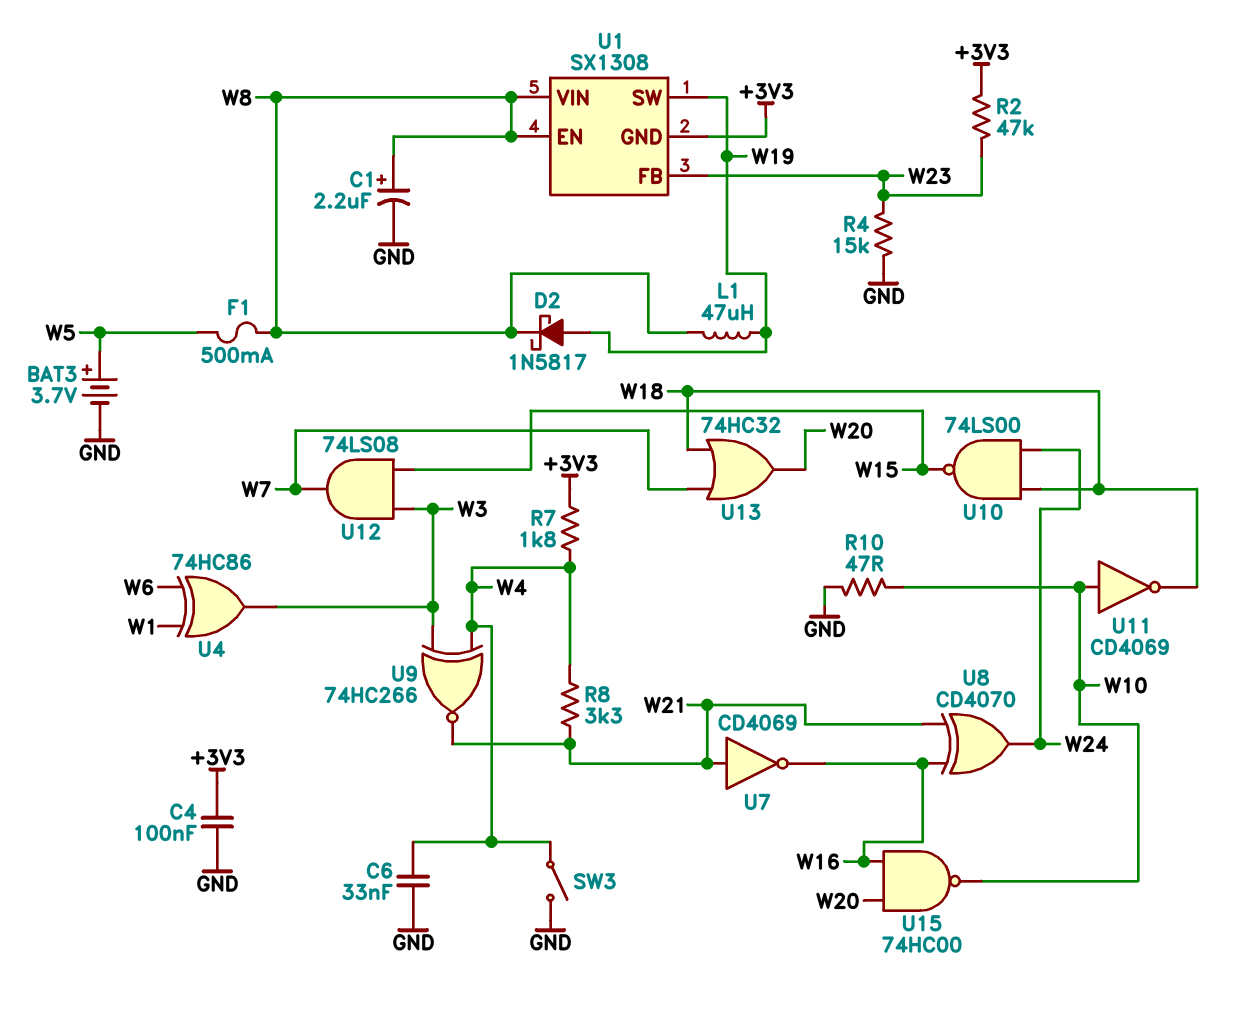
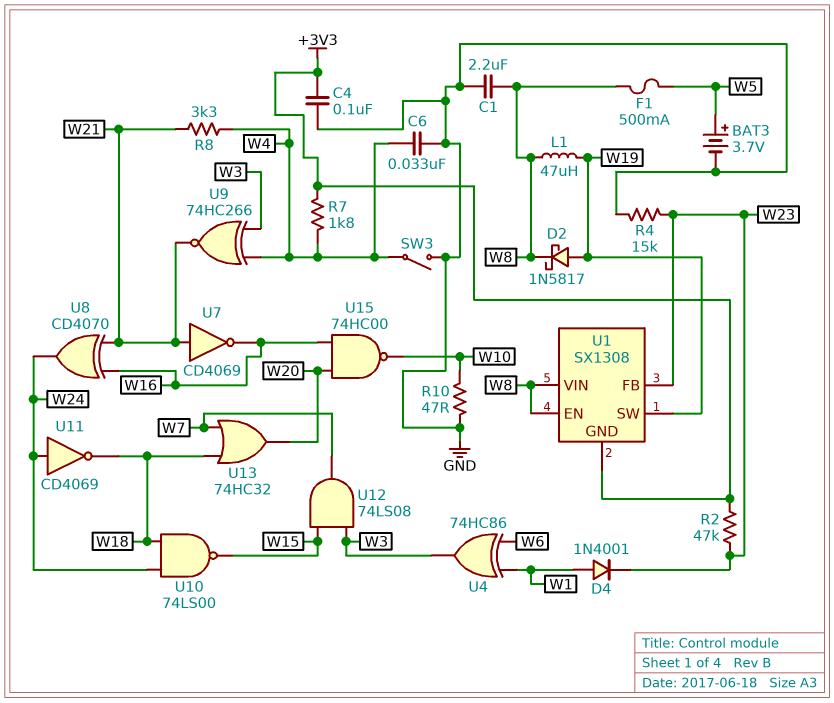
C1: 2.2uF (plus W8, minus GND) -> 2.2uF (GND, W8)
D4: none -> diode 1N4001 (A W1, K W23)
U11: NOT CD4069 (in W10, out W18) -> NOT CD4069 (in W24, out W18)

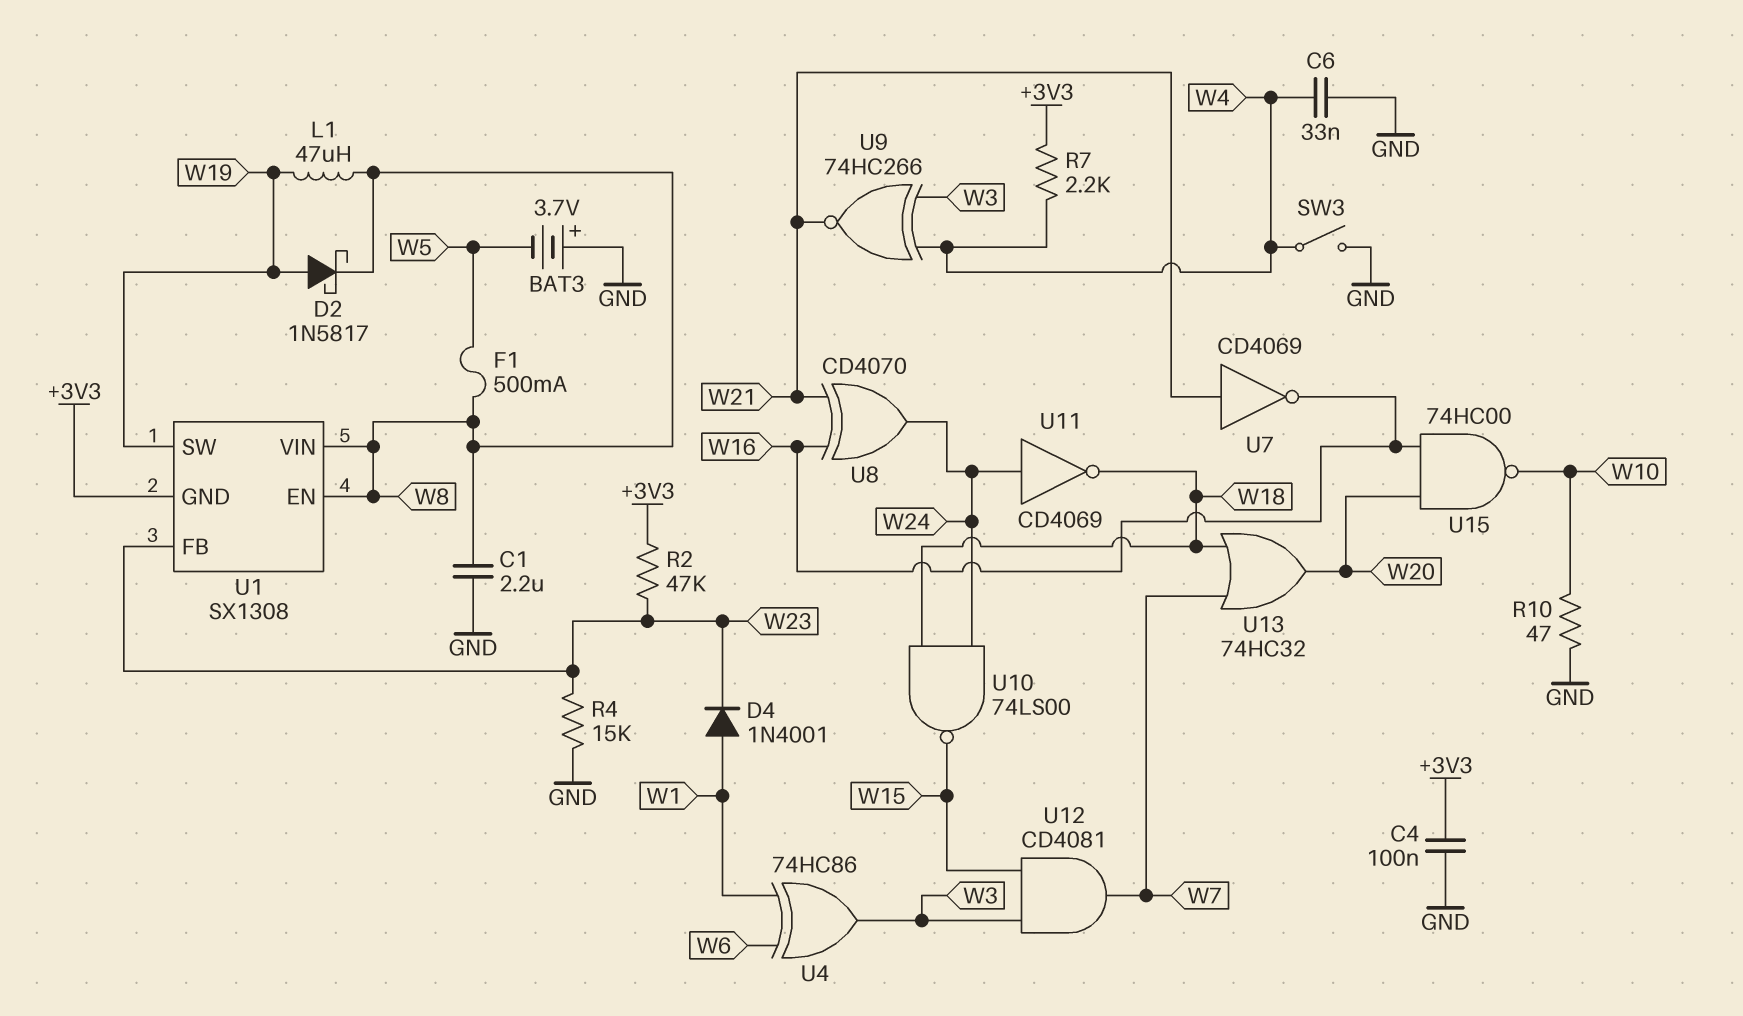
BAT3: 3.7V (plus W5, minus GND) -> 3.7V (plus GND, minus W5)
R7: 1.8k (+3V3, W4) -> 2.2k (+3V3, W4)
R8: 3.3k (W4, W21) -> none
U12: AND 74LS08 (in W3, in W15, out W7) -> AND CD4081 (in W3, in W15, out W7)

